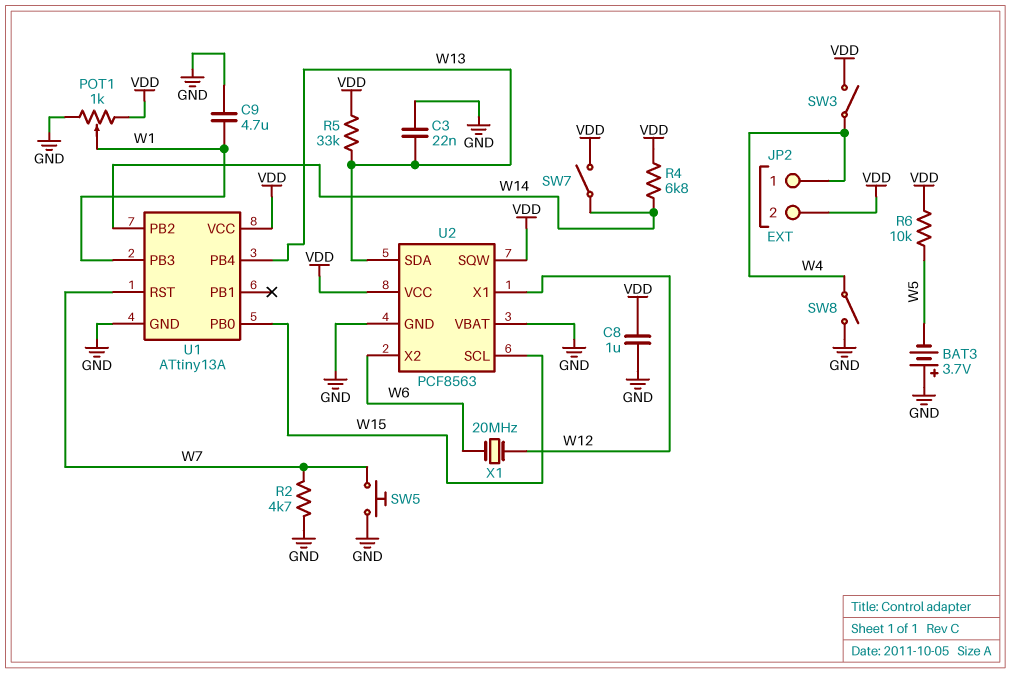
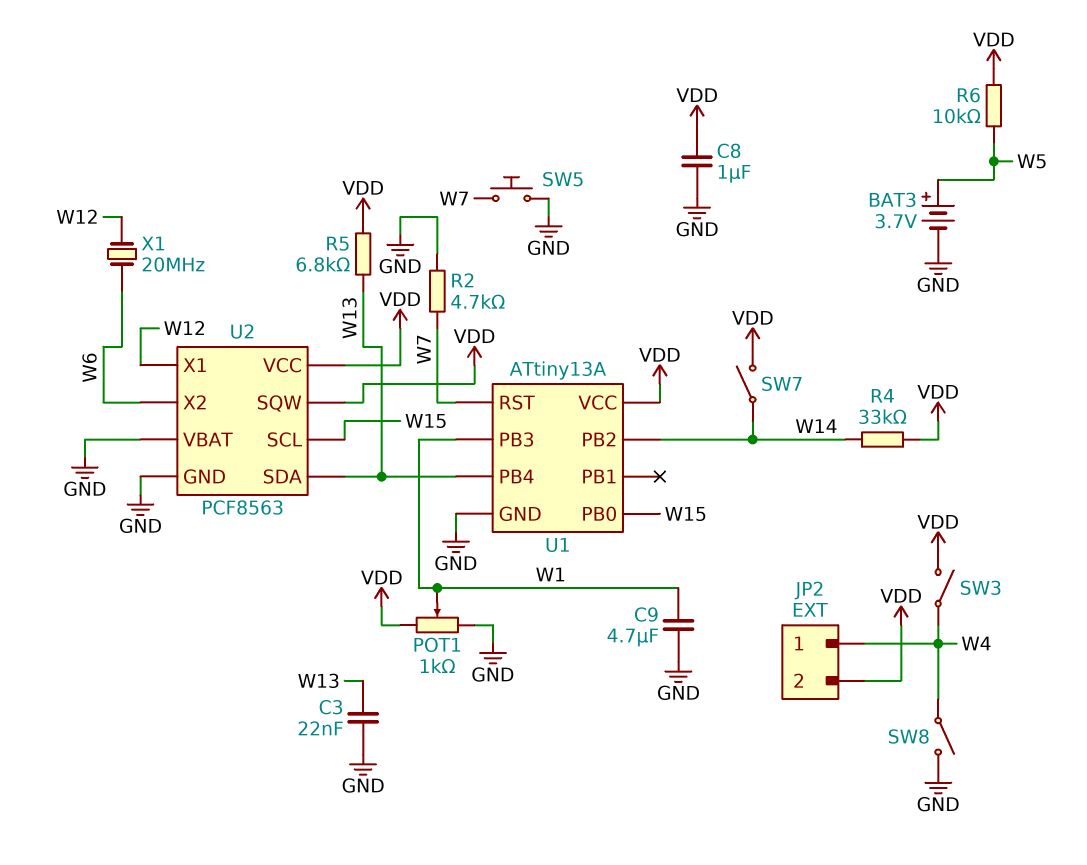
BAT3: 3.7V (plus GND, minus W5) -> 3.7V (plus W5, minus GND)
R4: 6.8k (VDD, W14) -> 33k (VDD, W14)
R5: 33k (VDD, W13) -> 6.8k (VDD, W13)

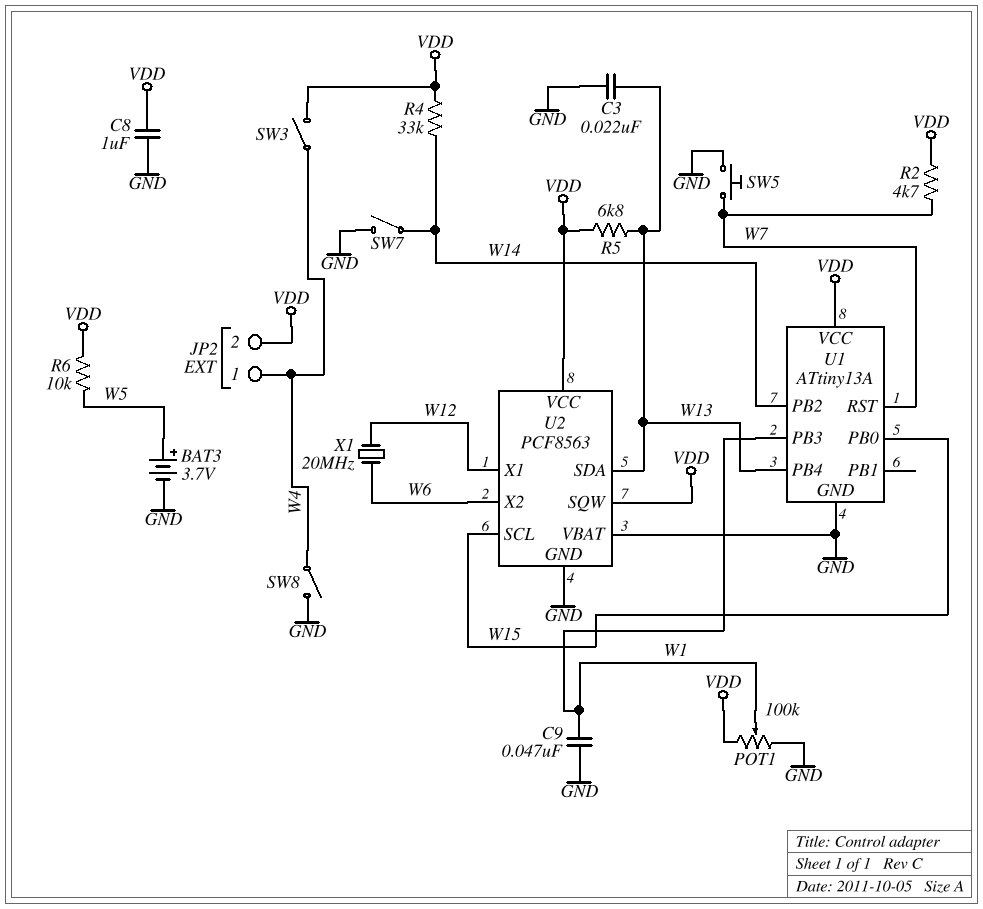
C9: 4.7uF (GND, W1) -> 47nF (GND, W1)
POT1: 1k (GND, VDD, wiper W1) -> 100k (GND, VDD, wiper W1)
R2: 4.7k (GND, W7) -> 4.7k (VDD, W7)
SW7: switch (VDD, W14) -> switch (GND, W14)

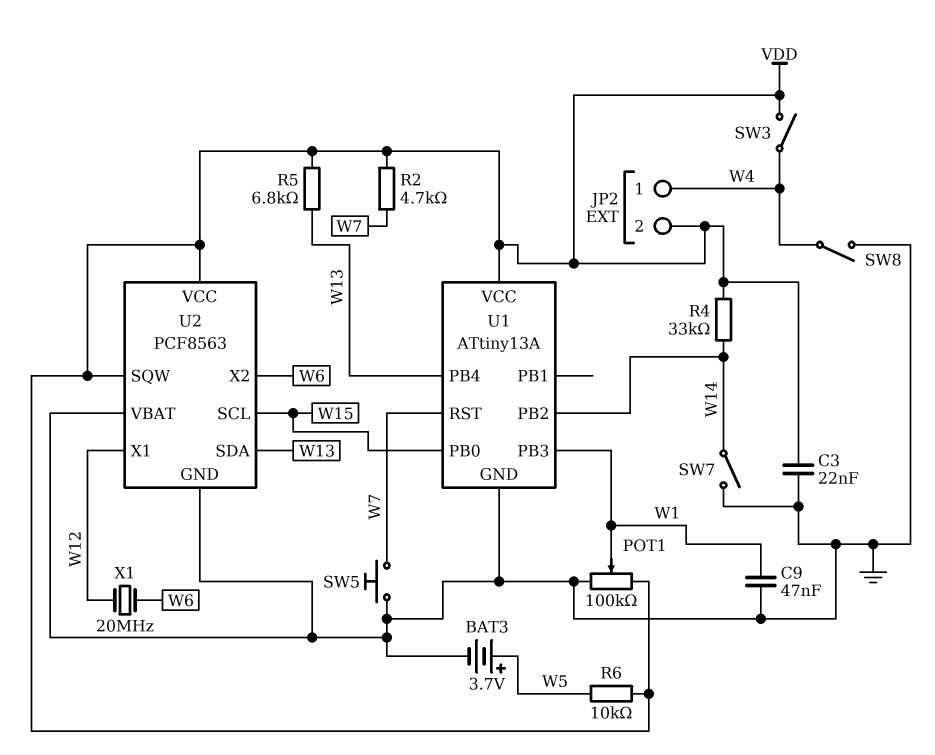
C3: 22nF (GND, W13) -> 22nF (GND, VDD)
C8: 1uF (GND, VDD) -> none

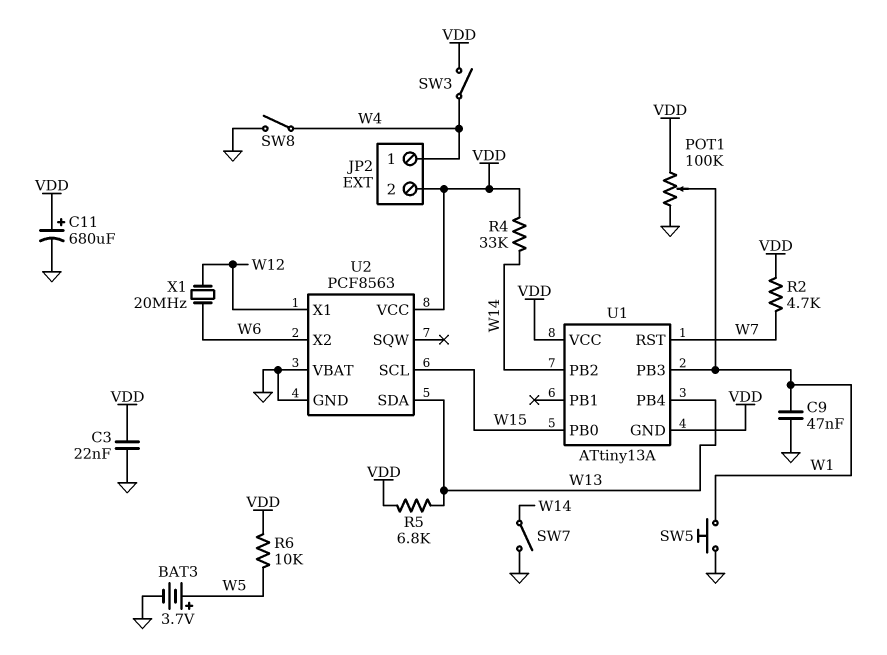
C11: none -> 680uF (plus VDD, minus GND)
SW5: button (GND, W7) -> button (GND, W1)
U1 pin GND: GND -> VDD
U2 pin SQW: VDD -> none

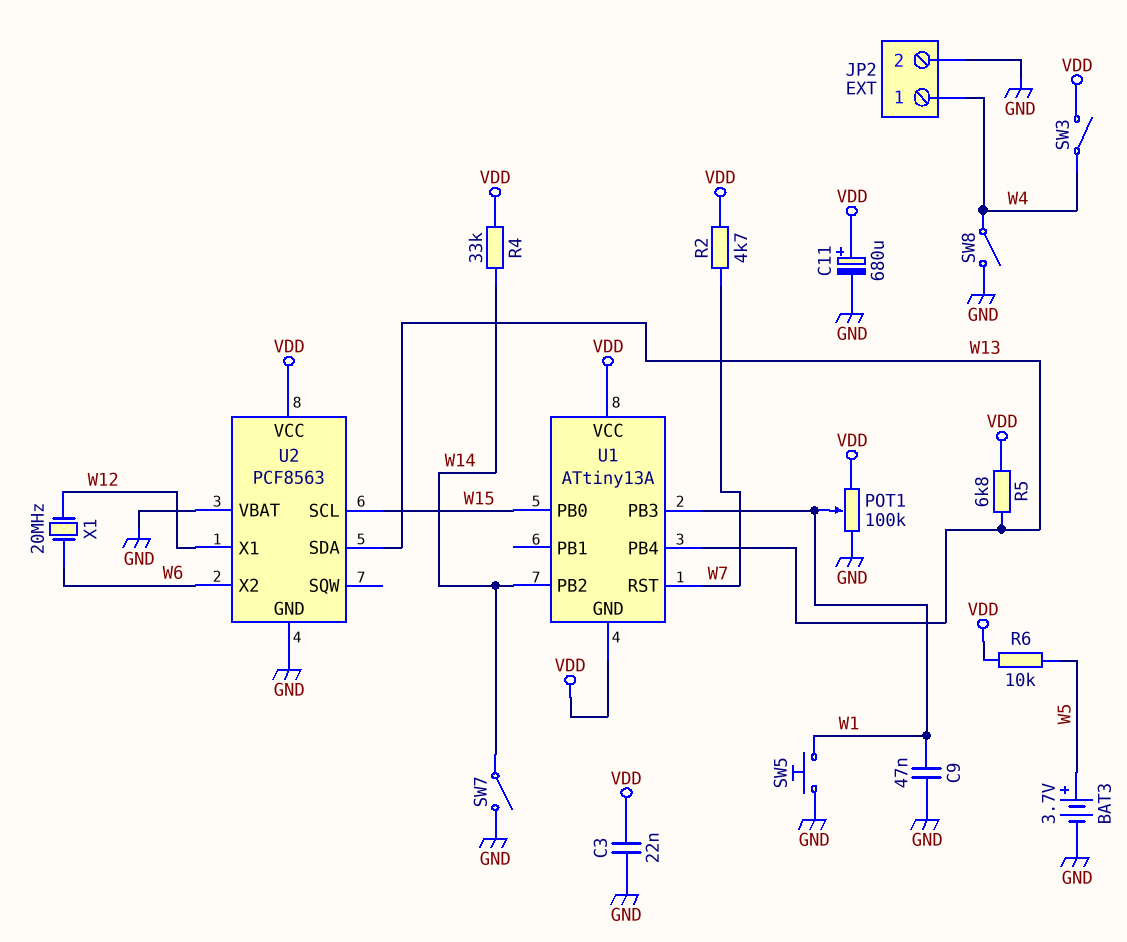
JP2 pin 2: VDD -> GND

